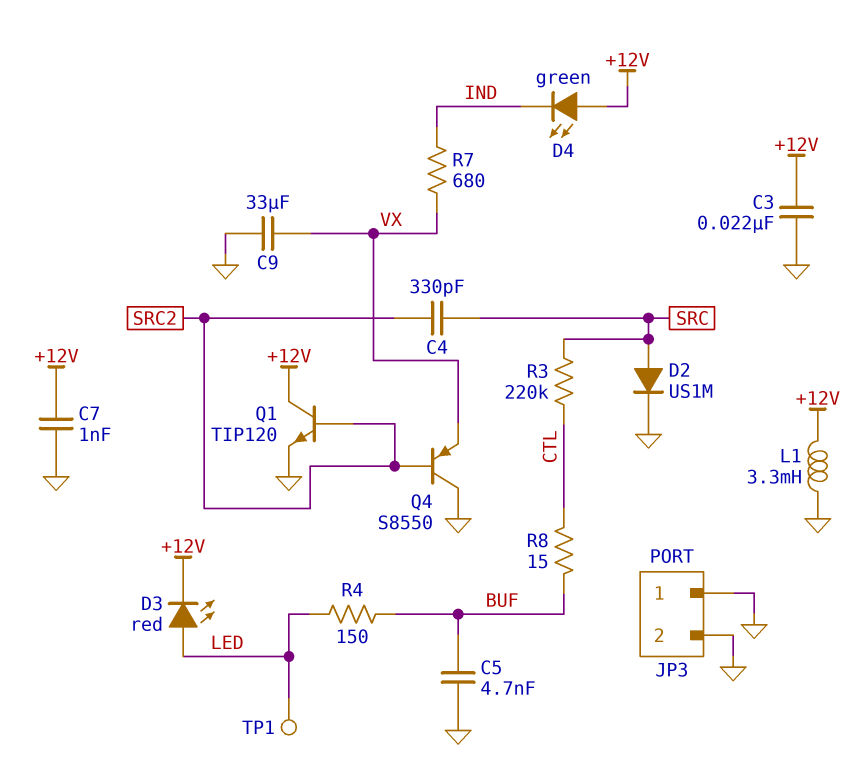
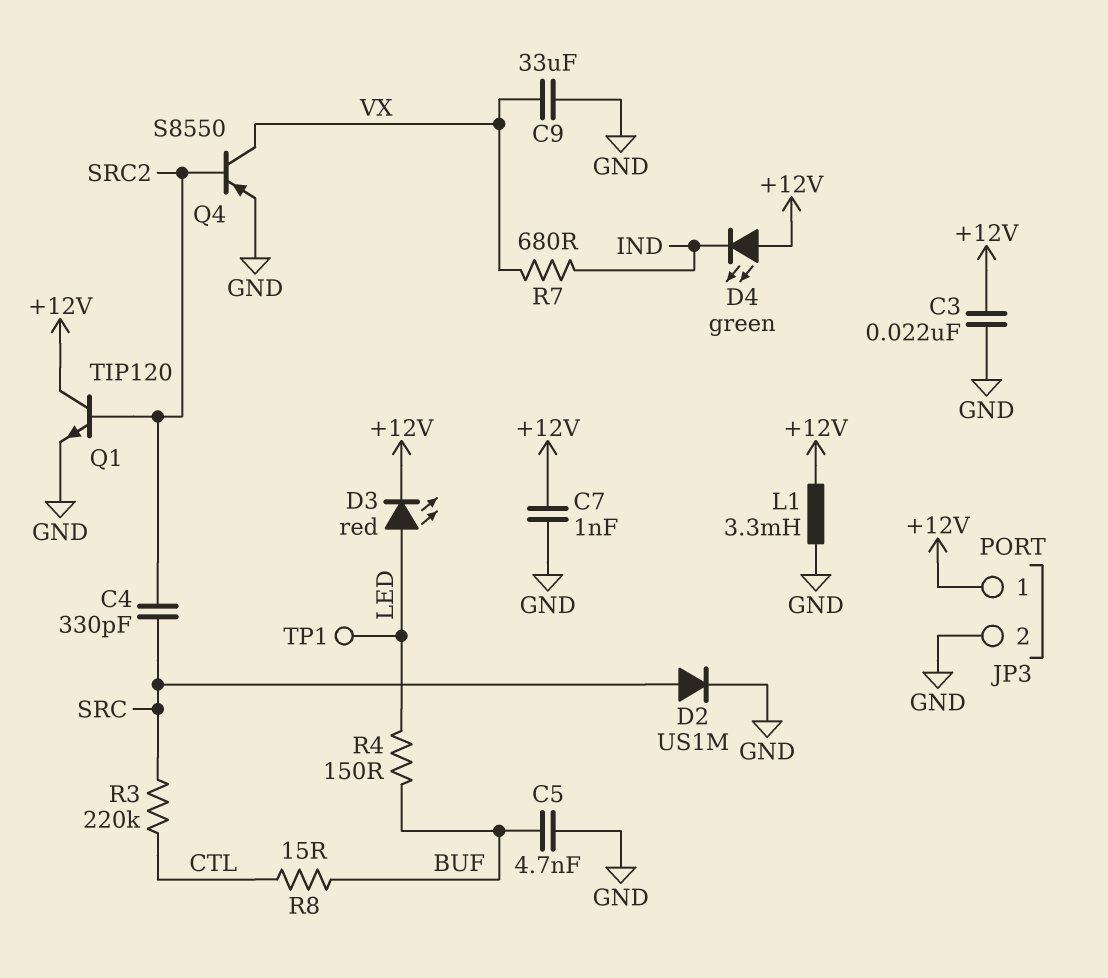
JP3 pin 1: GND -> +12V
Q4: PNP S8550 (B SRC2, C GND, E VX) -> PNP S8550 (B SRC2, C VX, E GND)

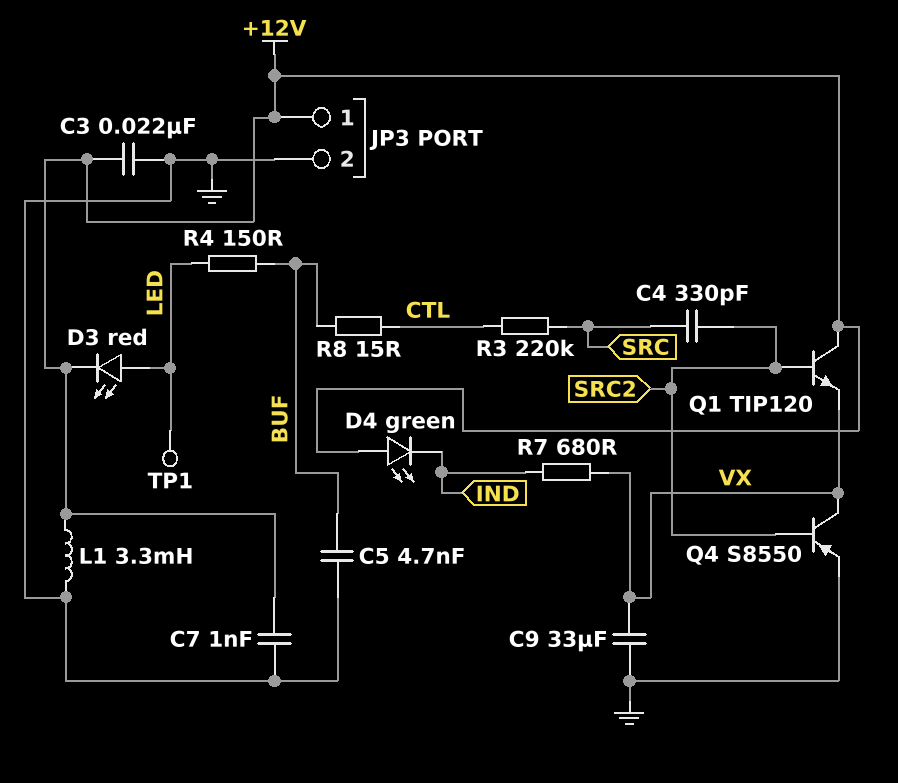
D2: diode US1M (A SRC, K GND) -> none
Q1: NPN TIP120 (B SRC2, C +12V, E GND) -> NPN TIP120 (B SRC2, C +12V, E VX)

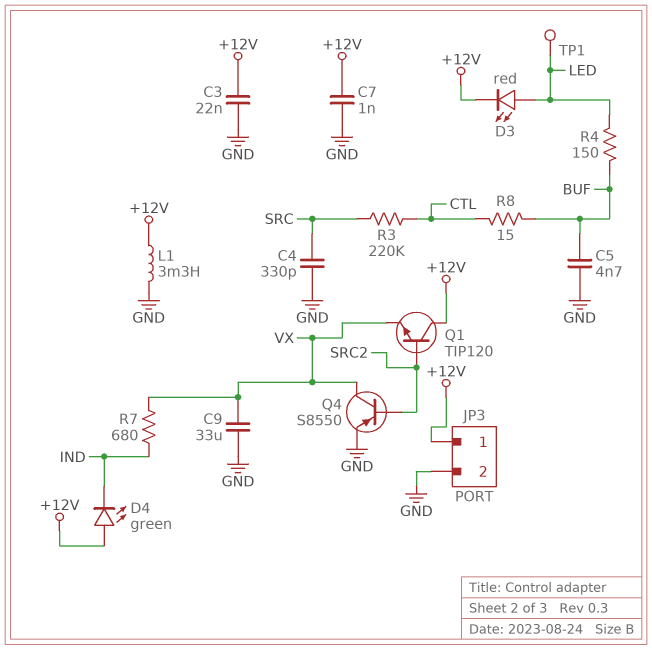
C4: 330pF (SRC, SRC2) -> 330pF (GND, SRC)

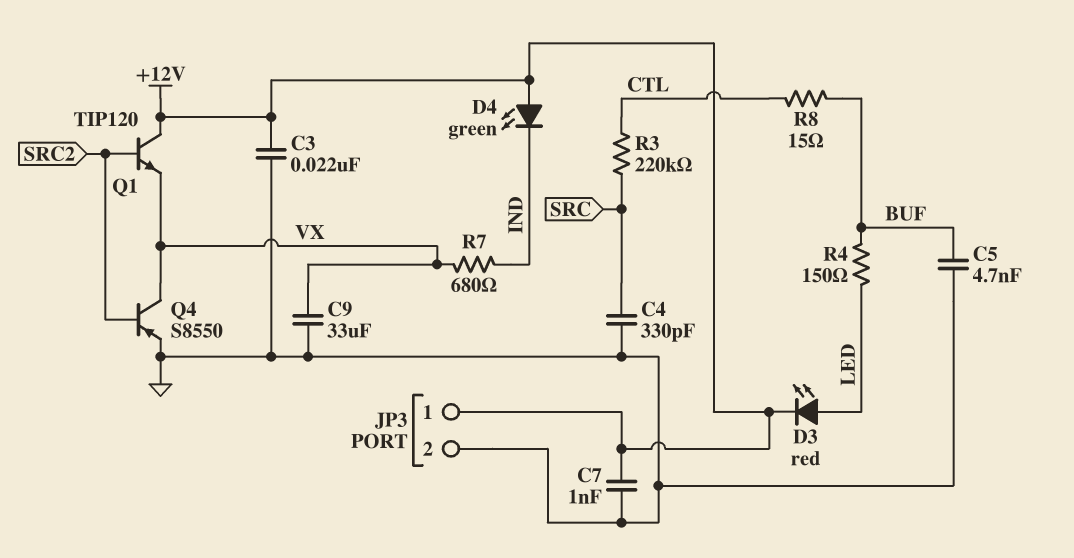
L1: 3.3mH (+12V, GND) -> none
TP1: test point (LED) -> none

